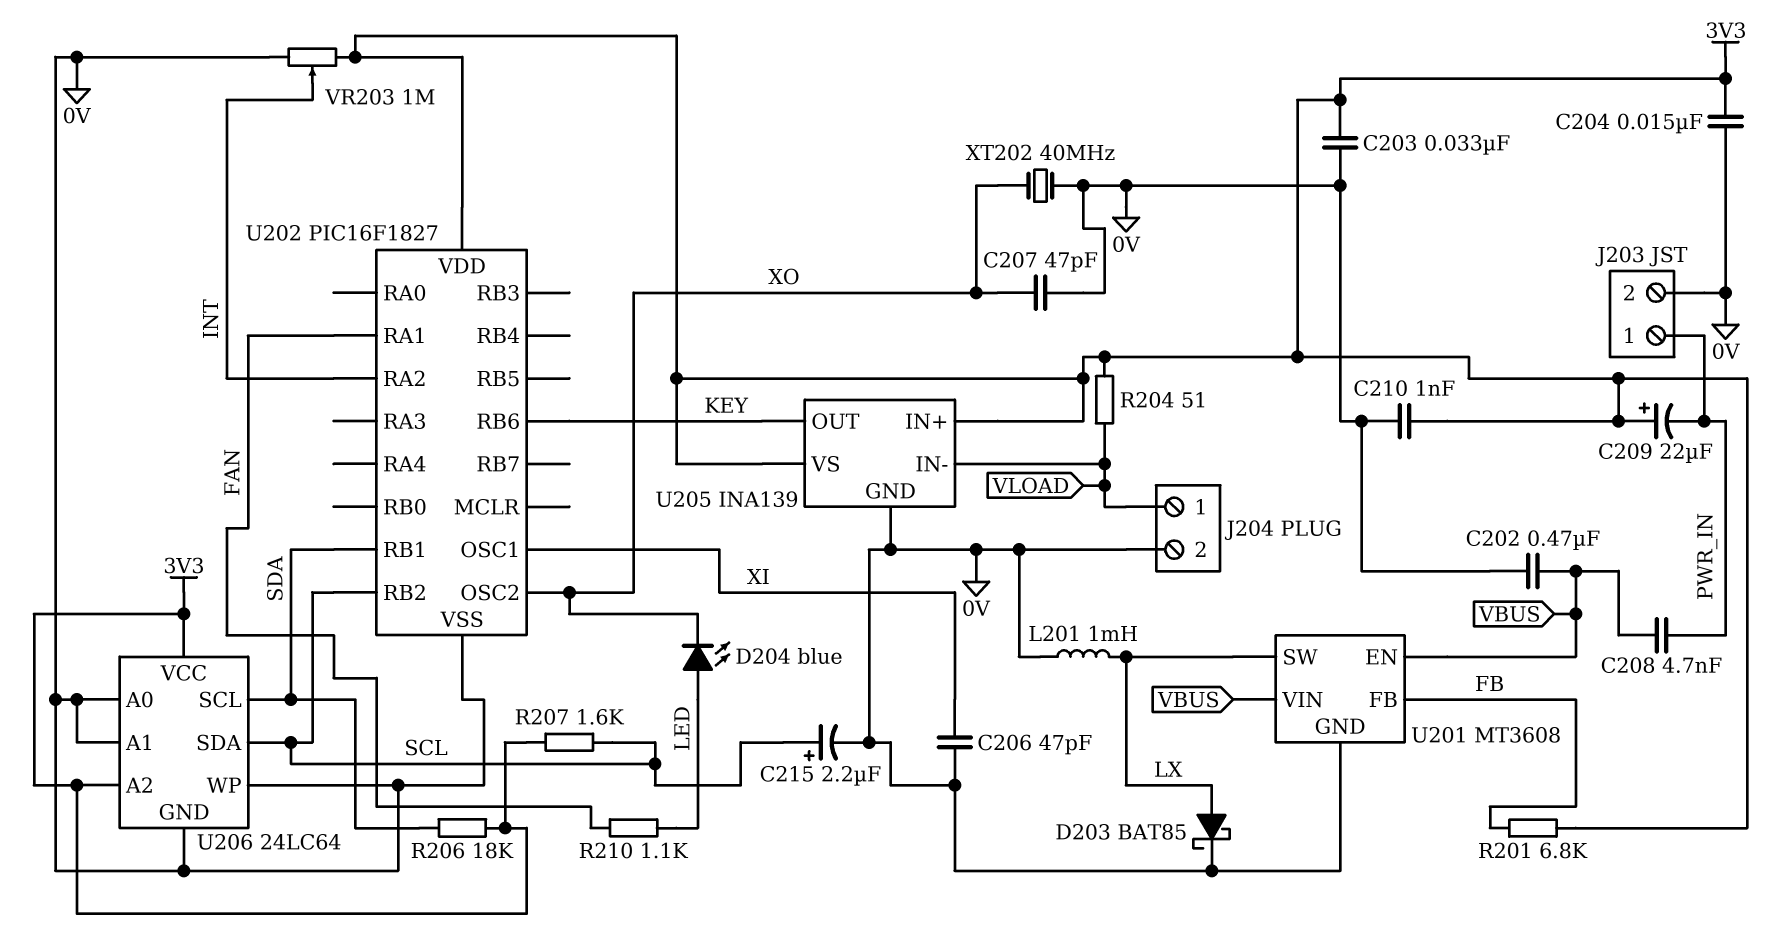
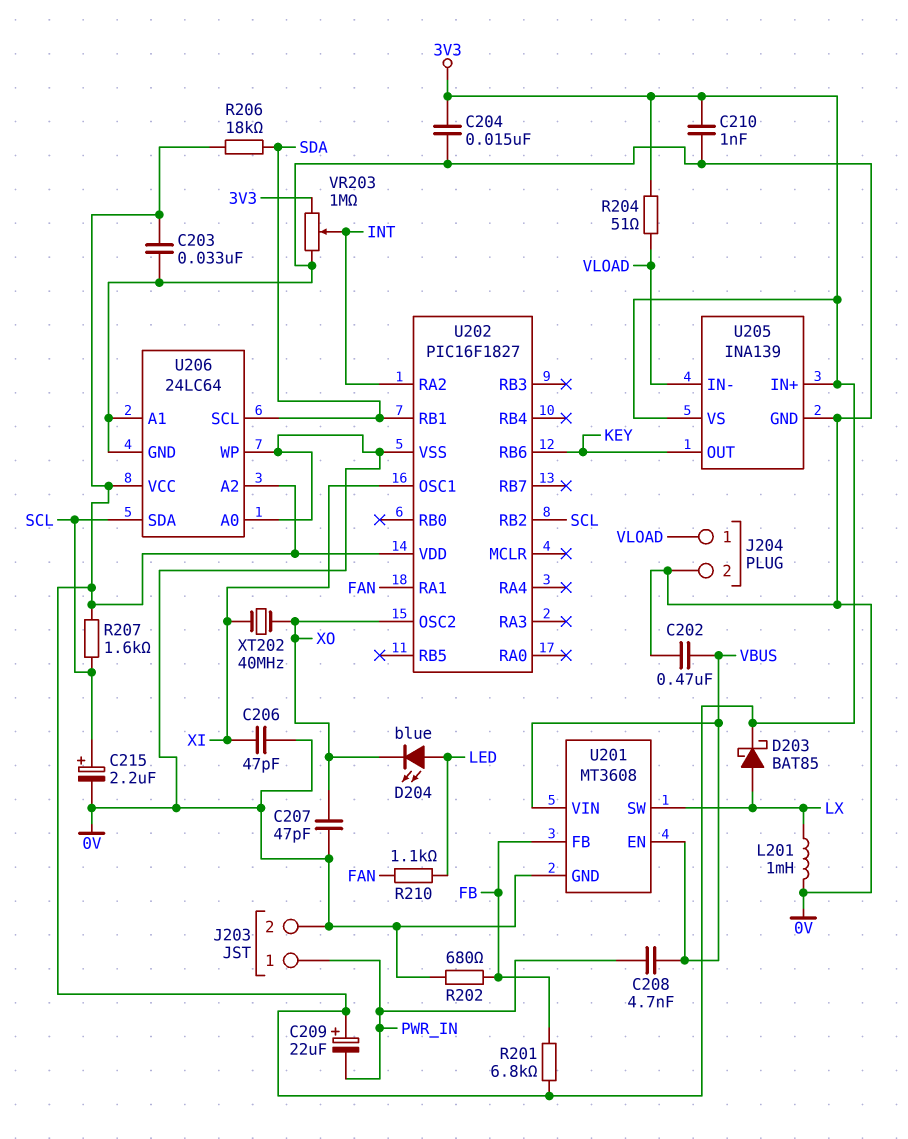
D203: schottky BAT85 (A LX, K 0V) -> schottky BAT85 (A LX, K 3V3)
R202: none -> 680 (0V, FB)
XT202: 40MHz (0V, XO) -> 40MHz (XI, XO)

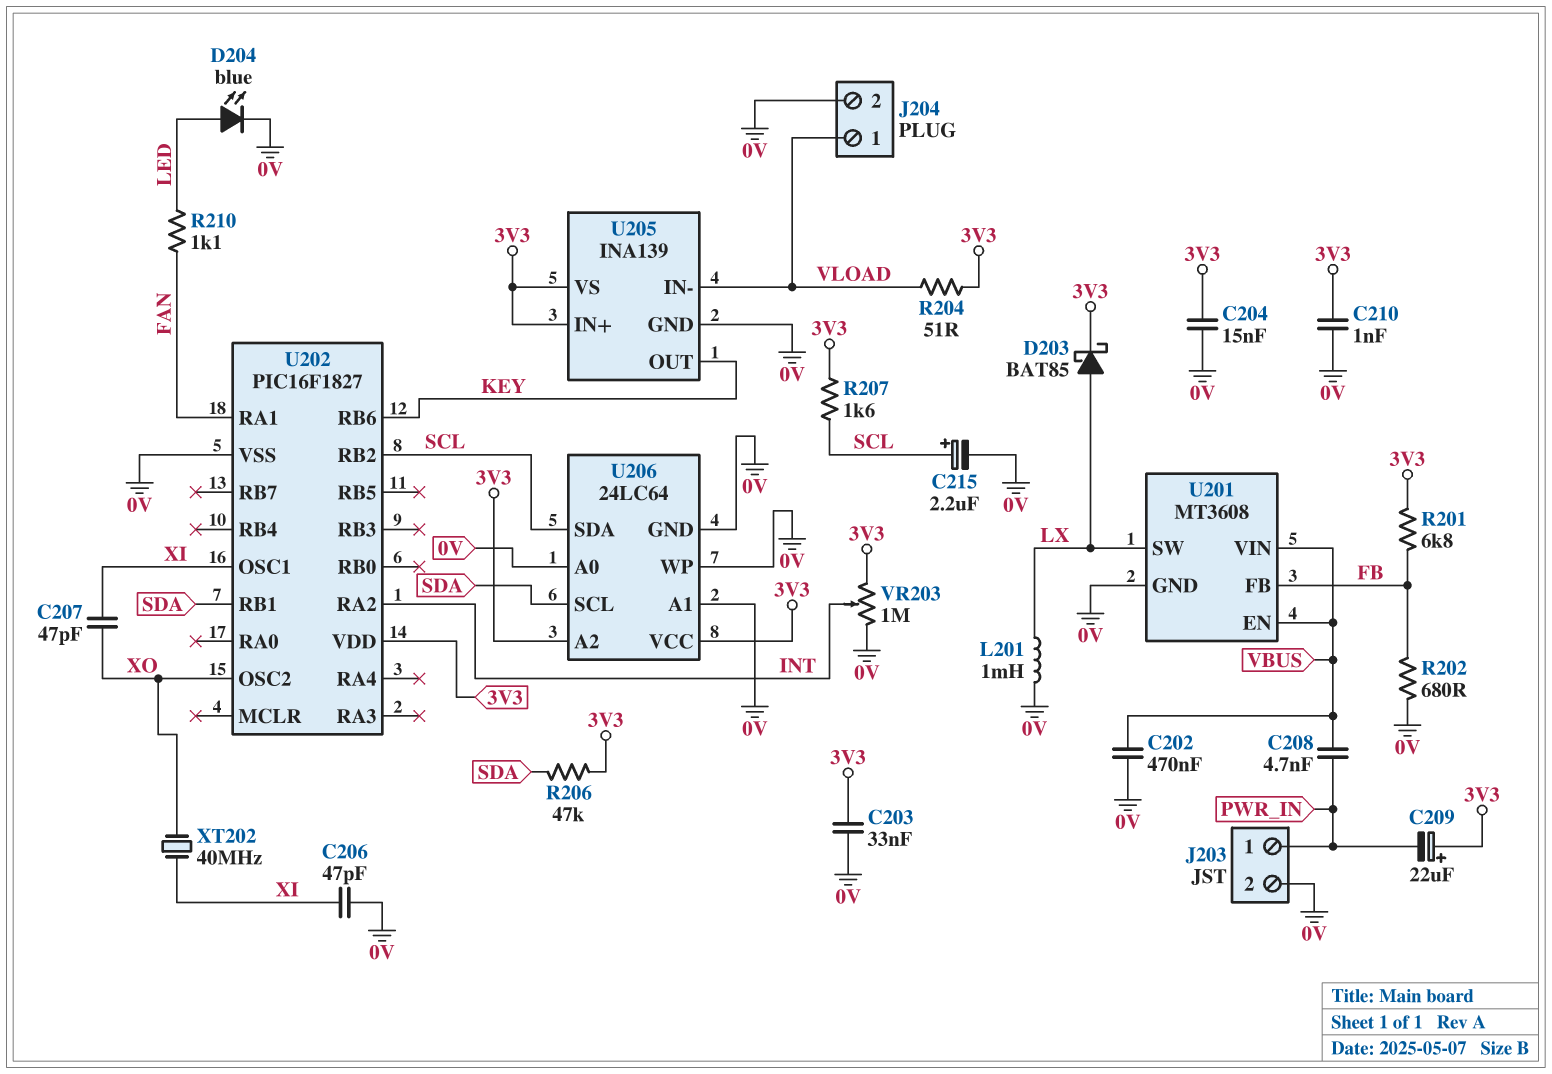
C207: 47pF (0V, XO) -> 47pF (XI, XO)
D204: LED blue (A LED, K XO) -> LED blue (A LED, K 0V)
R206: 18k (3V3, SDA) -> 47k (3V3, SDA)

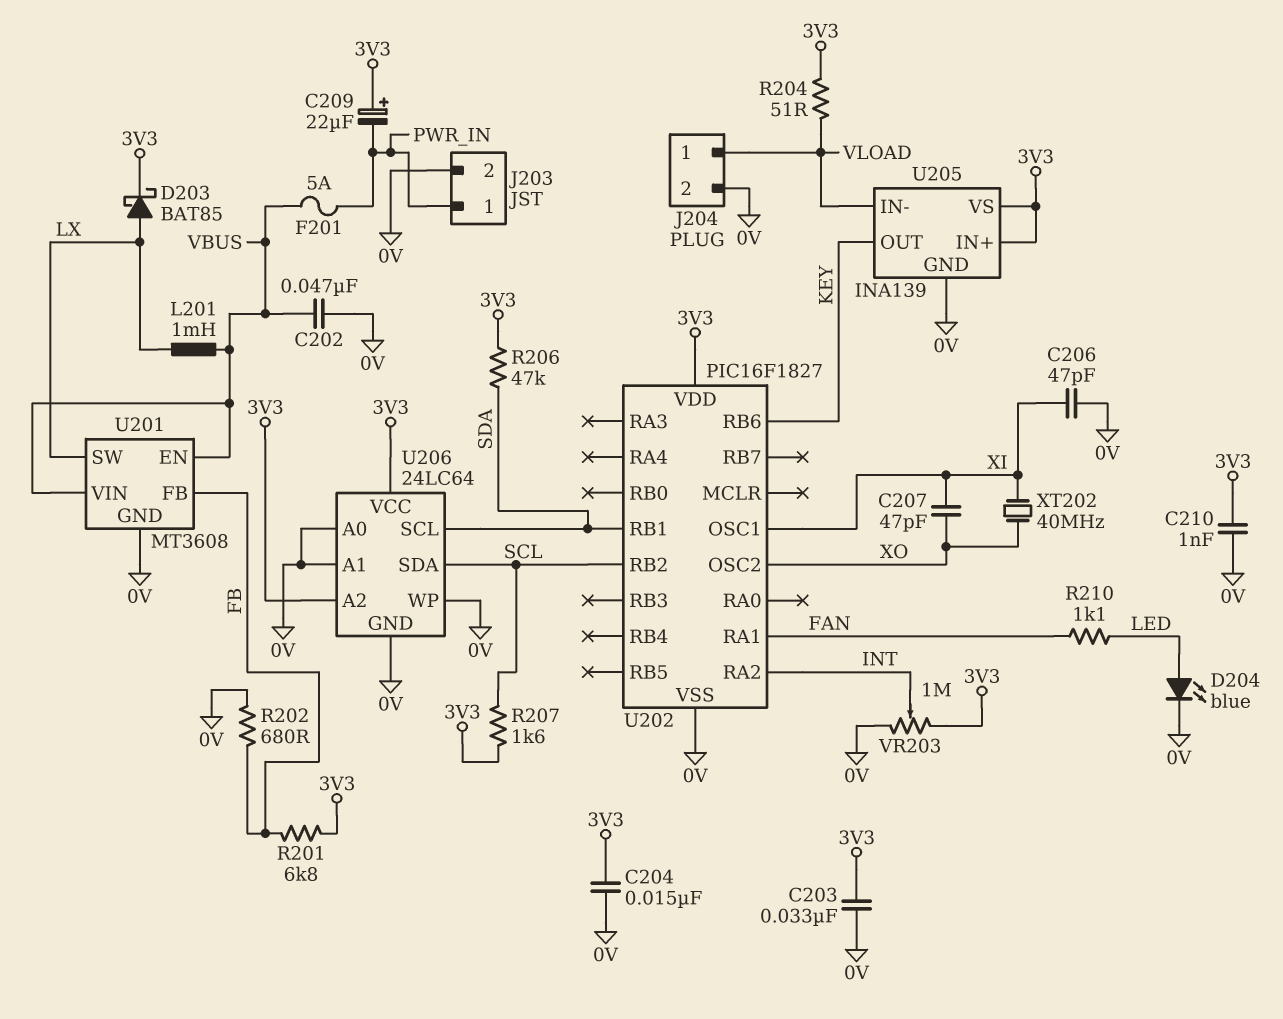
C202: 470nF (0V, VBUS) -> 47nF (0V, VBUS)
C208: 4.7nF (PWR_IN, VBUS) -> none
C215: 2.2uF (plus SCL, minus 0V) -> none
F201: none -> 5A (PWR_IN, VBUS)
L201: 1mH (0V, LX) -> 1mH (LX, VBUS)

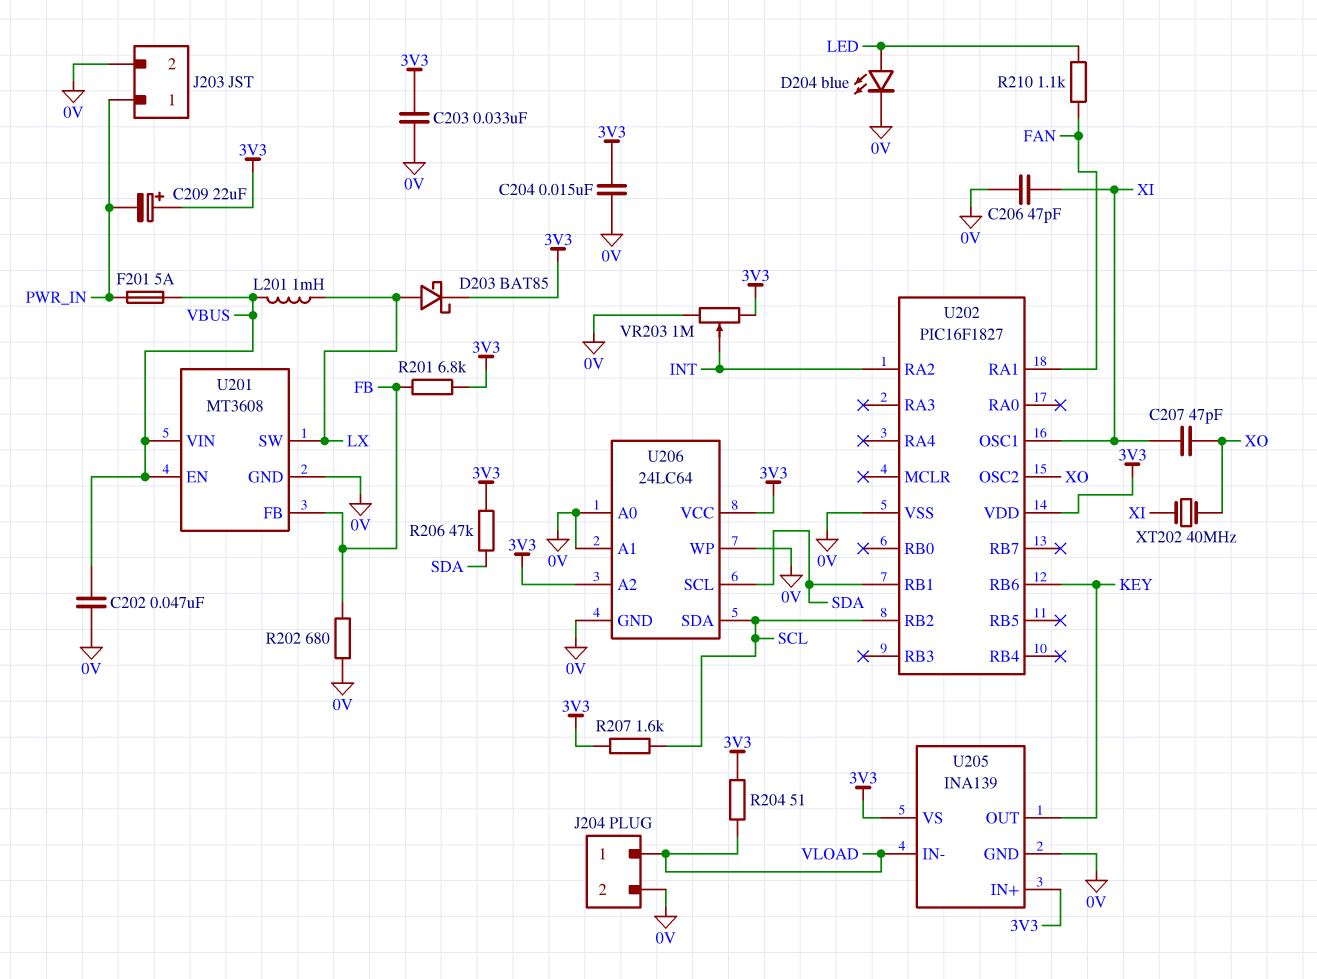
C210: 1nF (0V, 3V3) -> none

